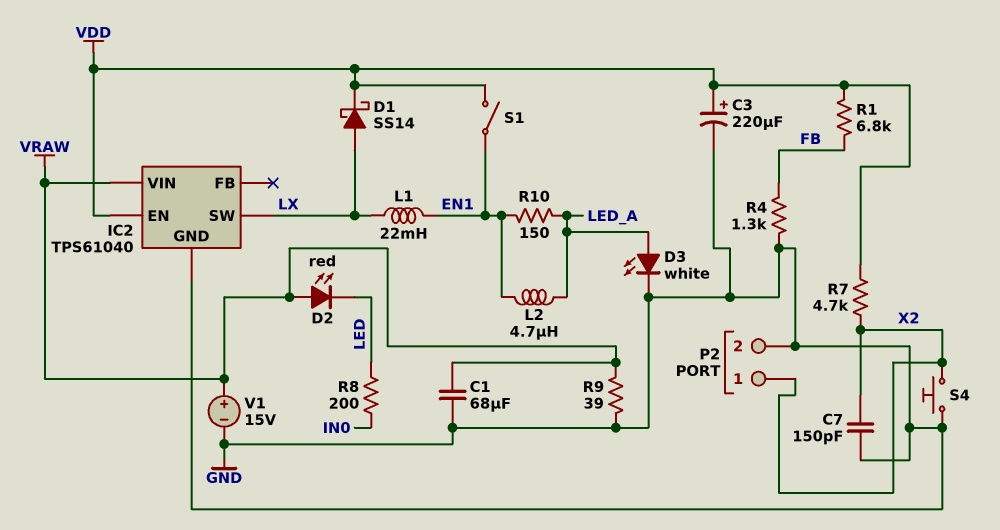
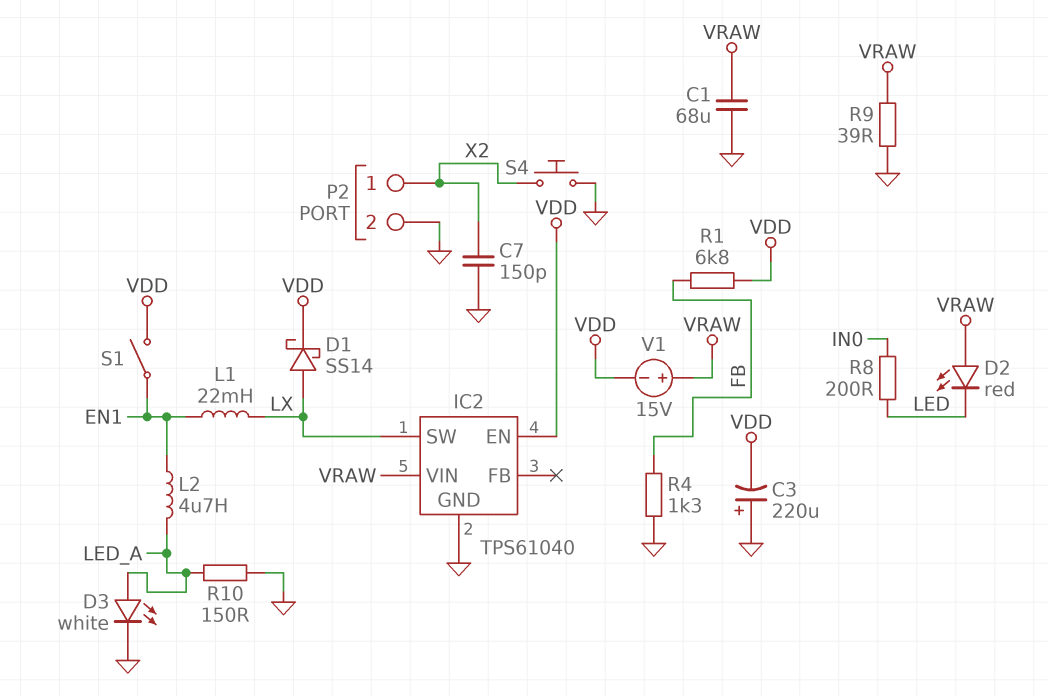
C3: 220uF (plus VDD, minus GND) -> 220uF (plus GND, minus VDD)
R7: 4.7k (VDD, X2) -> none
R10: 150 (EN1, LED_A) -> 150 (GND, LED_A)
V1: 15V (plus VRAW, minus GND) -> 15V (plus VRAW, minus VDD)

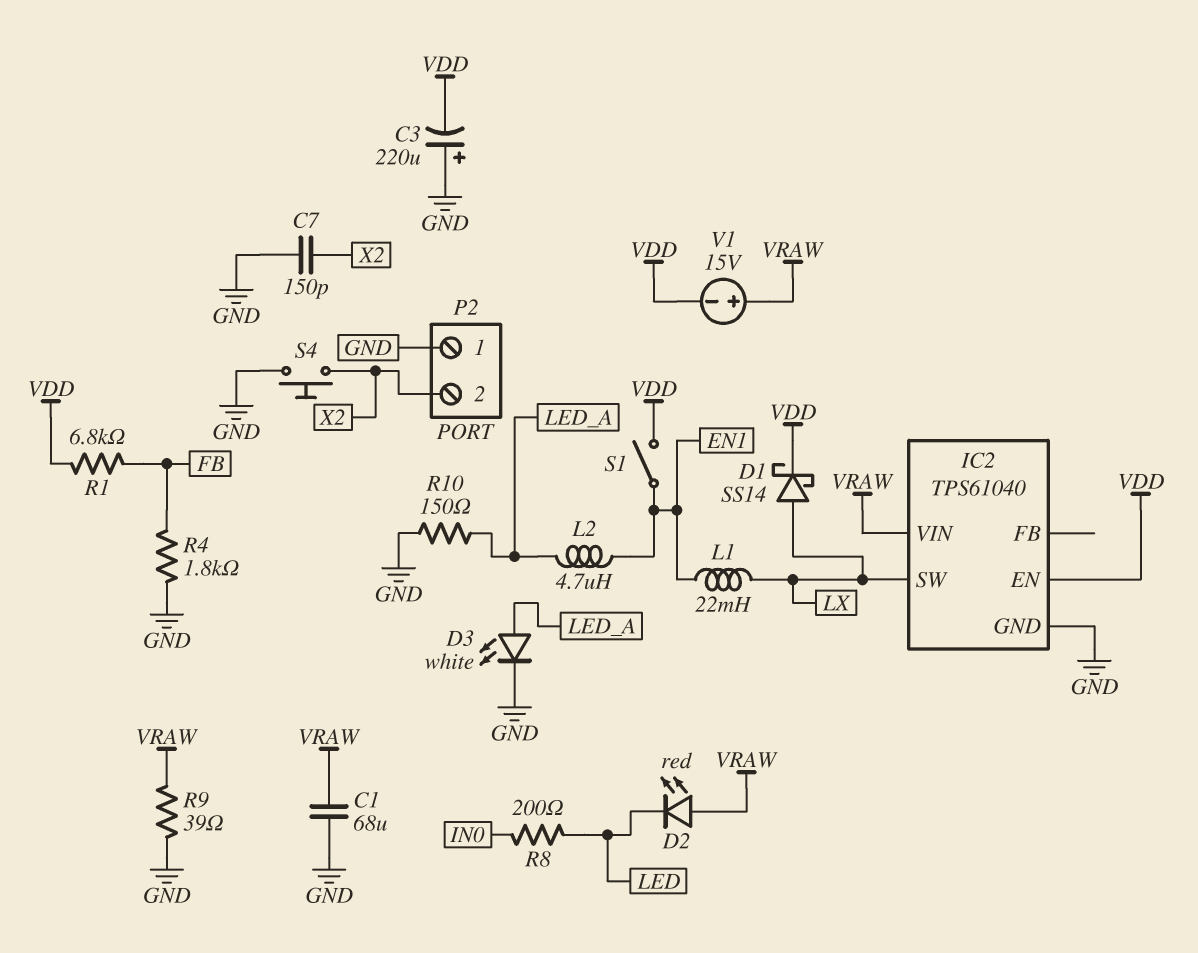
P2 pin 1: X2 -> GND
P2 pin 2: GND -> X2
R4: 1.3k (FB, GND) -> 1.8k (FB, GND)

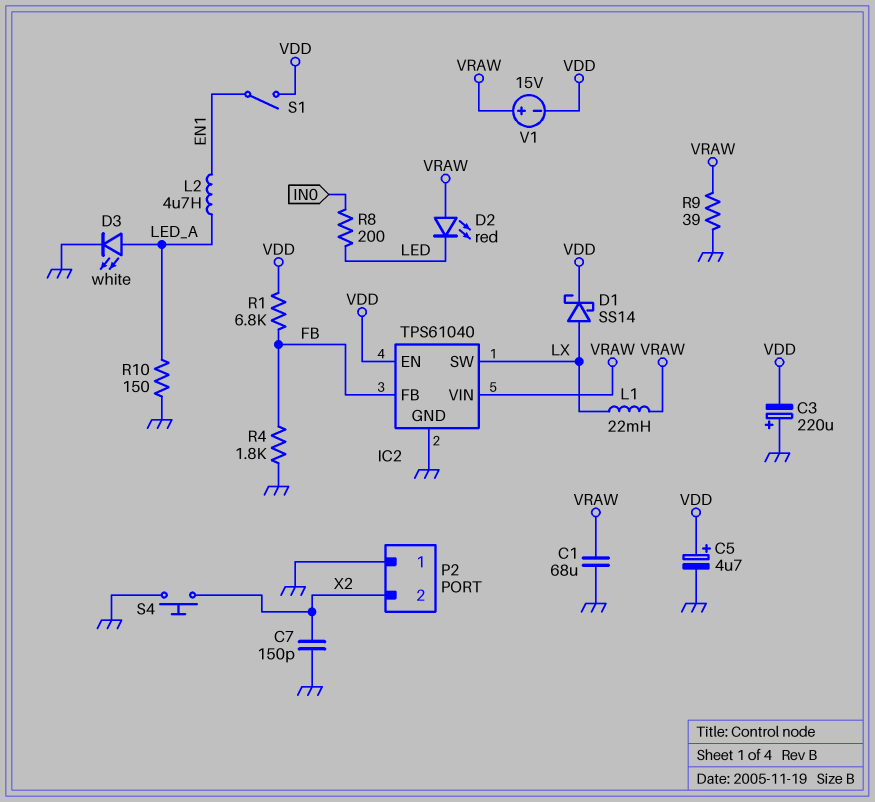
C5: none -> 4.7uF (plus VDD, minus GND)
IC2 pin FB: none -> FB
L1: 22mH (EN1, LX) -> 22mH (LX, VRAW)

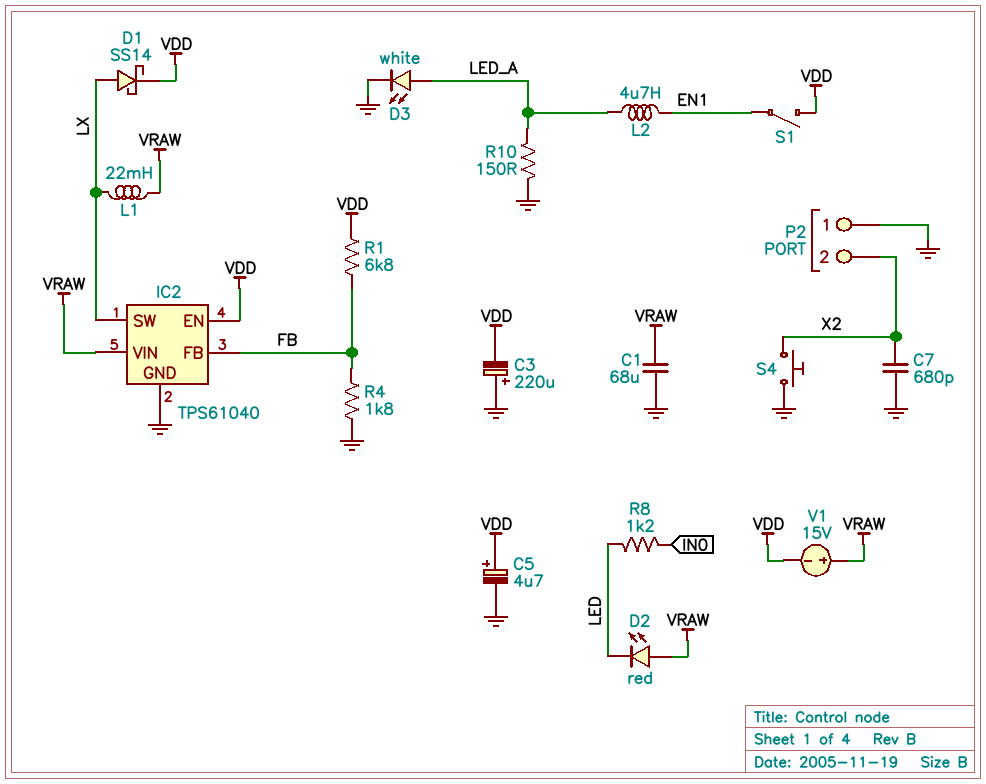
C7: 150pF (GND, X2) -> 680pF (GND, X2)
R8: 200 (IN0, LED) -> 1.2k (IN0, LED)
R9: 39 (GND, VRAW) -> none

